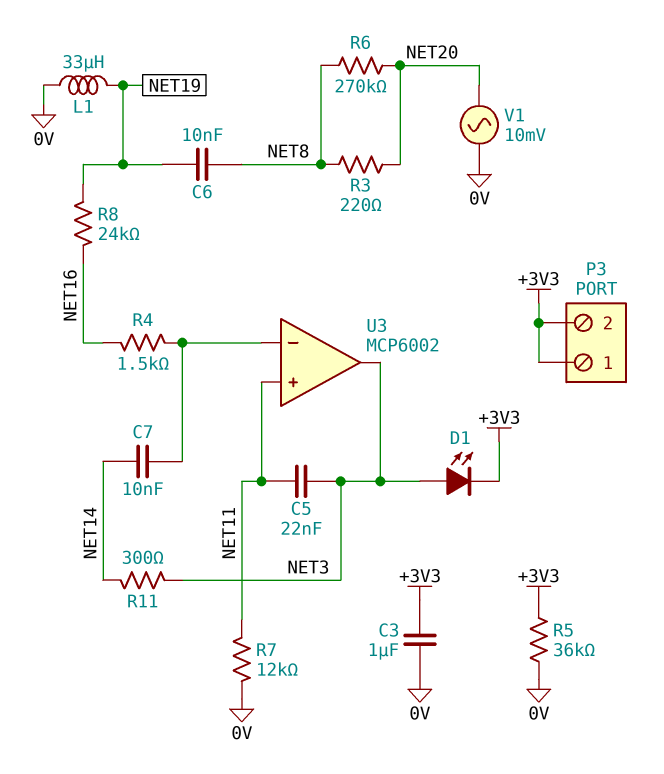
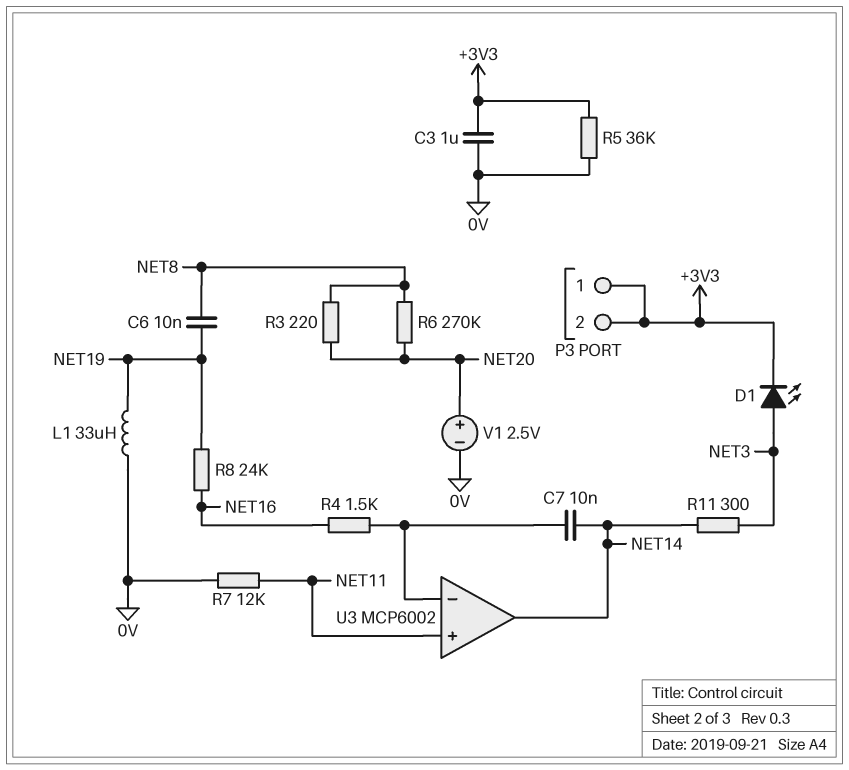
C5: 22nF (NET3, NET11) -> none
U3 pin out: NET3 -> NET14
V1: AC 10mV (0V, NET20) -> 2.5V (plus NET20, minus 0V)

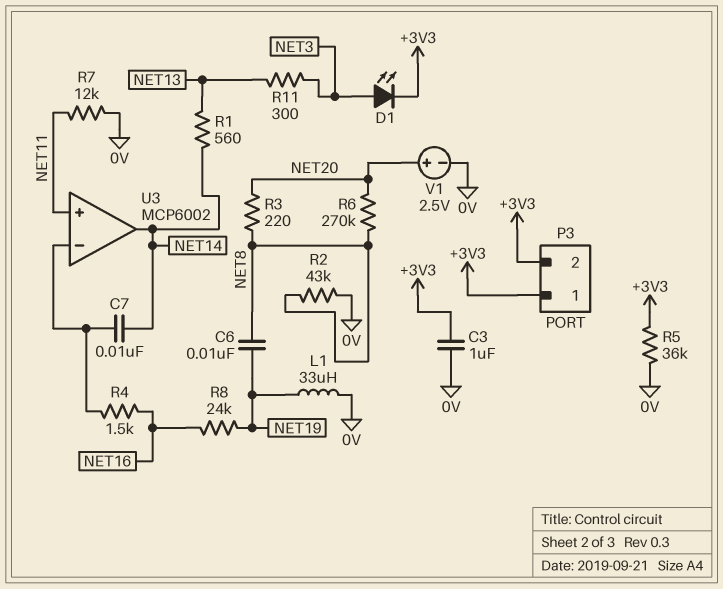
R1: none -> 560 (NET13, NET14)
R2: none -> 43k (0V, NET8)
R11: 300 (NET3, NET14) -> 300 (NET3, NET13)

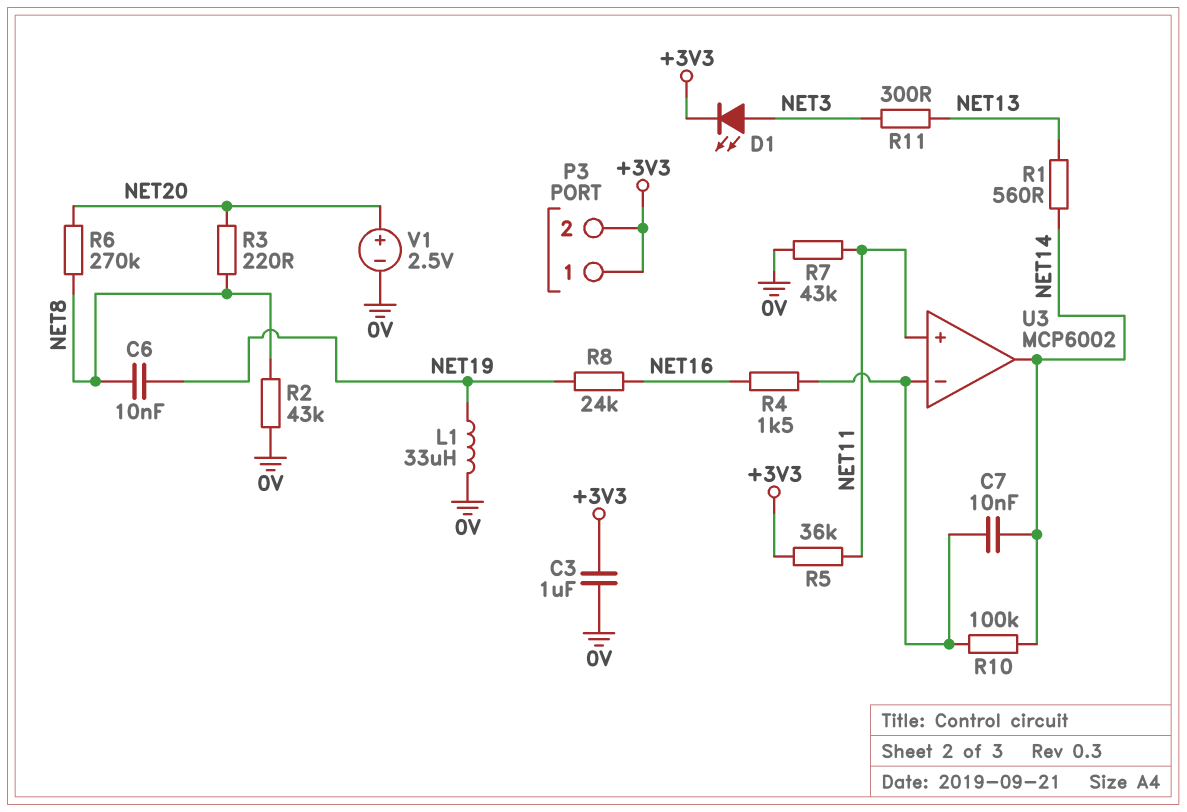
R5: 36k (+3V3, 0V) -> 36k (+3V3, NET11)
R7: 12k (0V, NET11) -> 43k (0V, NET11)
R10: none -> 100k (NET14, U3/in-)

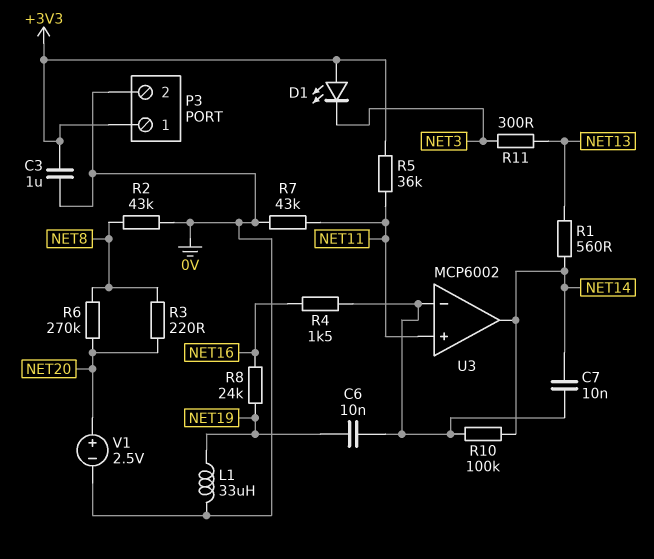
C6: 10nF (NET8, NET19) -> 10nF (NET19, U3/in-)
D1: LED (A NET3, K +3V3) -> LED (A +3V3, K NET3)
P3 pin 2: +3V3 -> 0V

